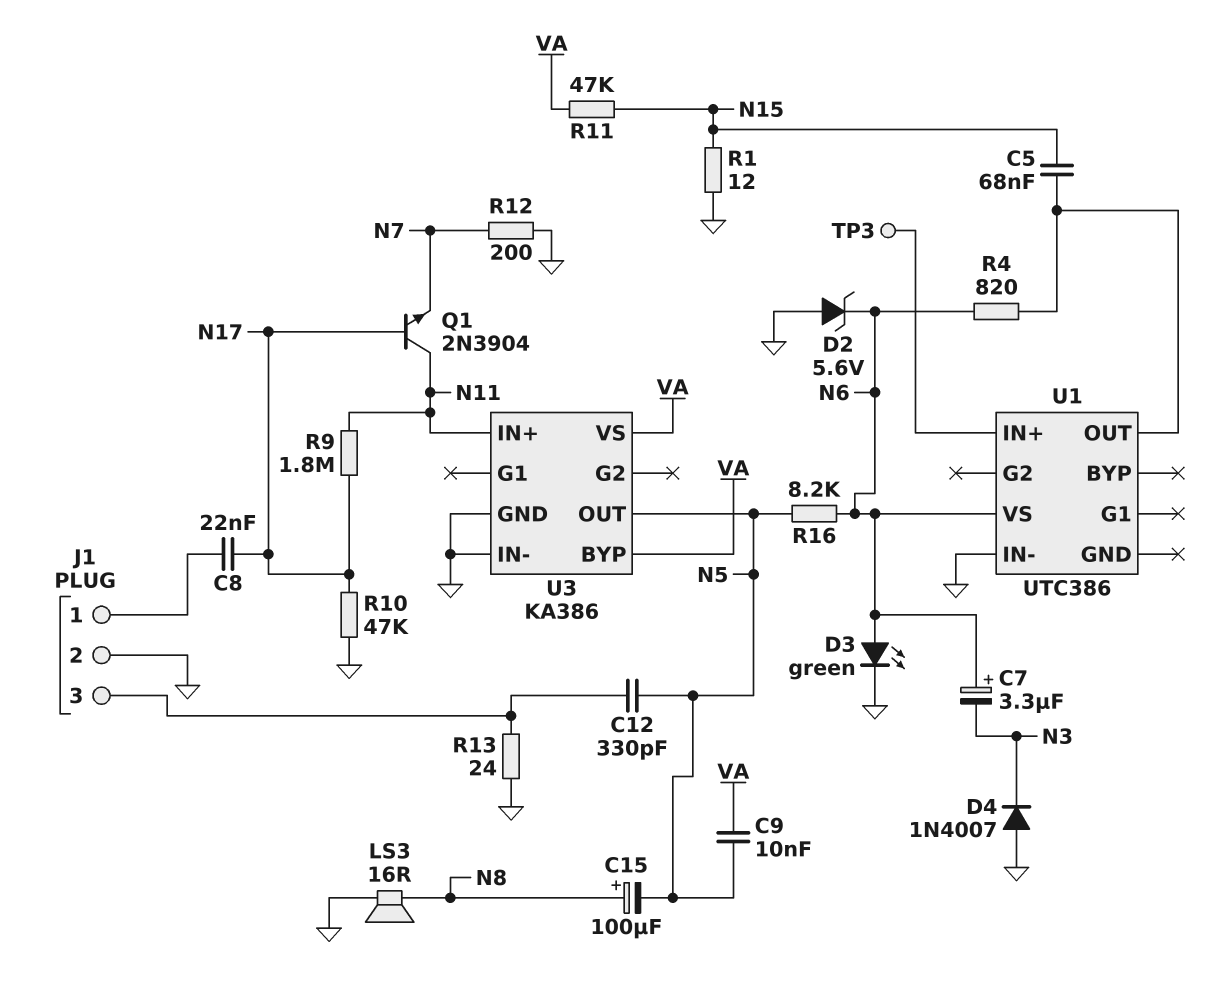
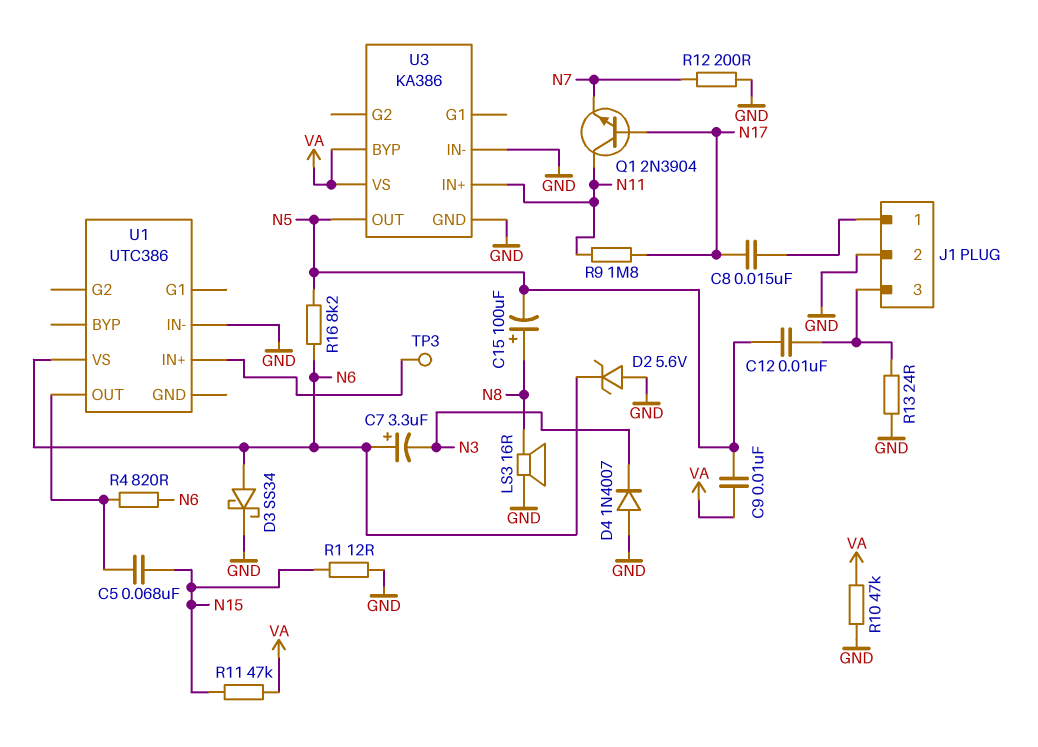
C8: 22nF (J1/1, N17) -> 15nF (J1/1, N17)
C12: 330pF (J1/3, N5) -> 10nF (J1/3, N5)
D3: LED green (A N6, K GND) -> schottky SS34 (A N6, K GND)
R10: 47k (GND, N17) -> 47k (GND, VA)

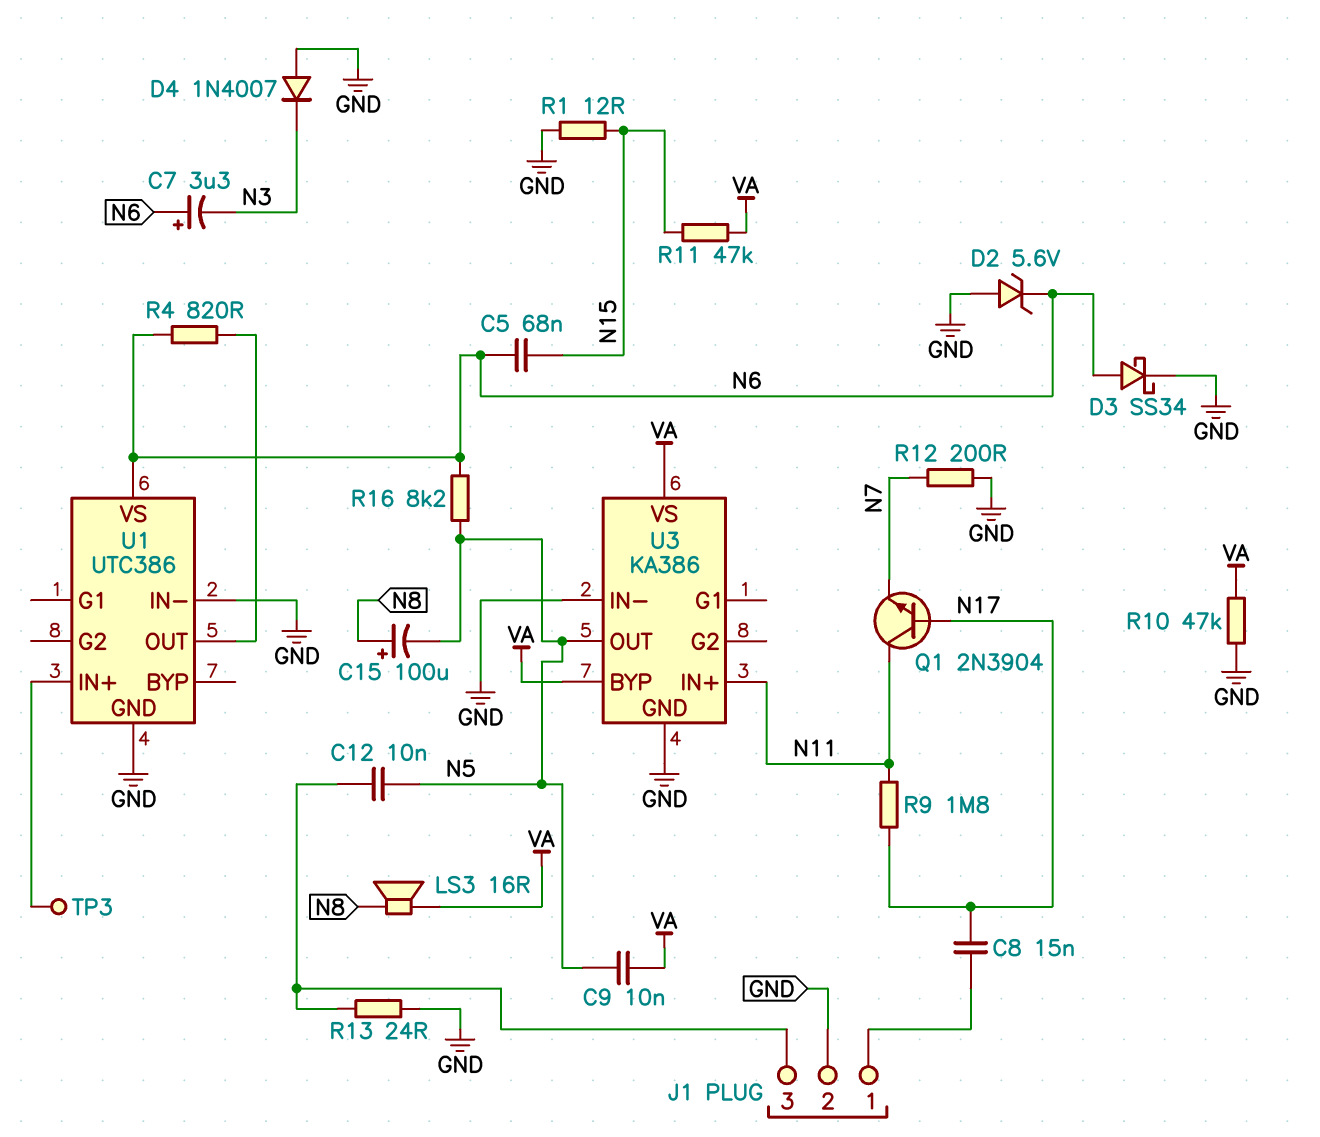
C5: 68nF (N15, U1/OUT) -> 68nF (N6, N15)
LS3: speaker 16R (GND, N8) -> speaker 16R (N8, VA)
U1 pin GND: none -> GND

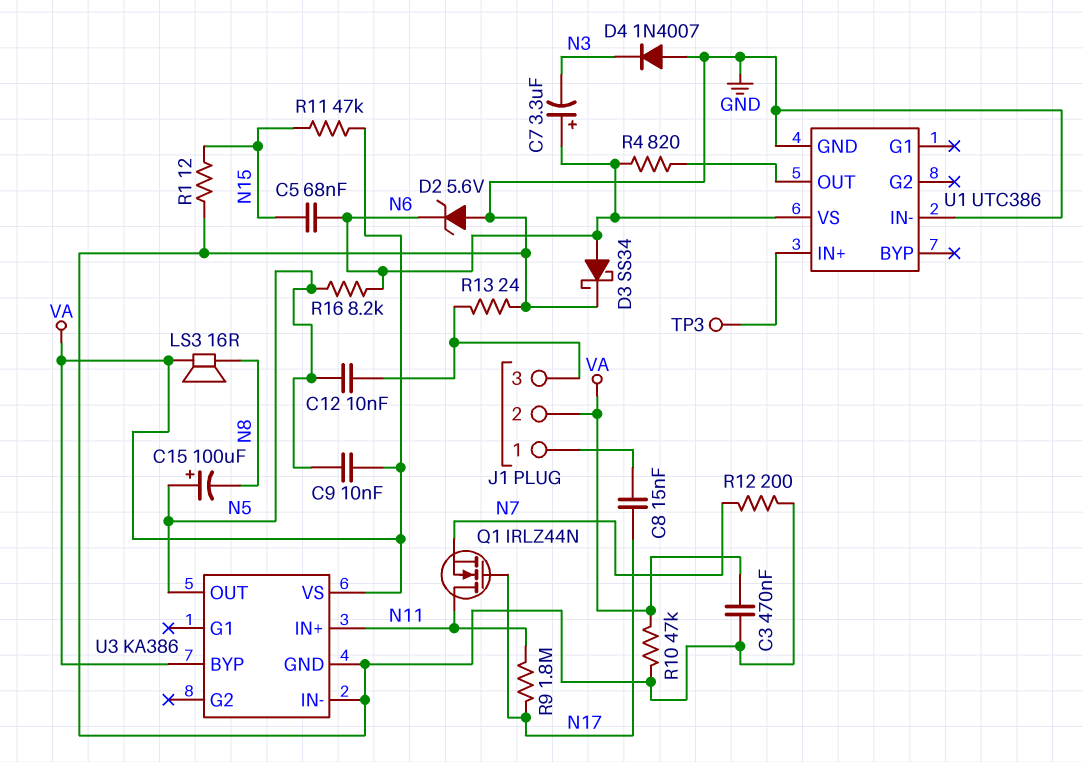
C3: none -> 470nF (GND, VA)
C15: 100uF (plus N8, minus N5) -> 100uF (plus N5, minus N8)
J1 pin 2: GND -> VA
Q1: NPN 2N3904 (B N17, C N11, E N7) -> NMOS IRLZ44N (G N17, D N11, S N7)

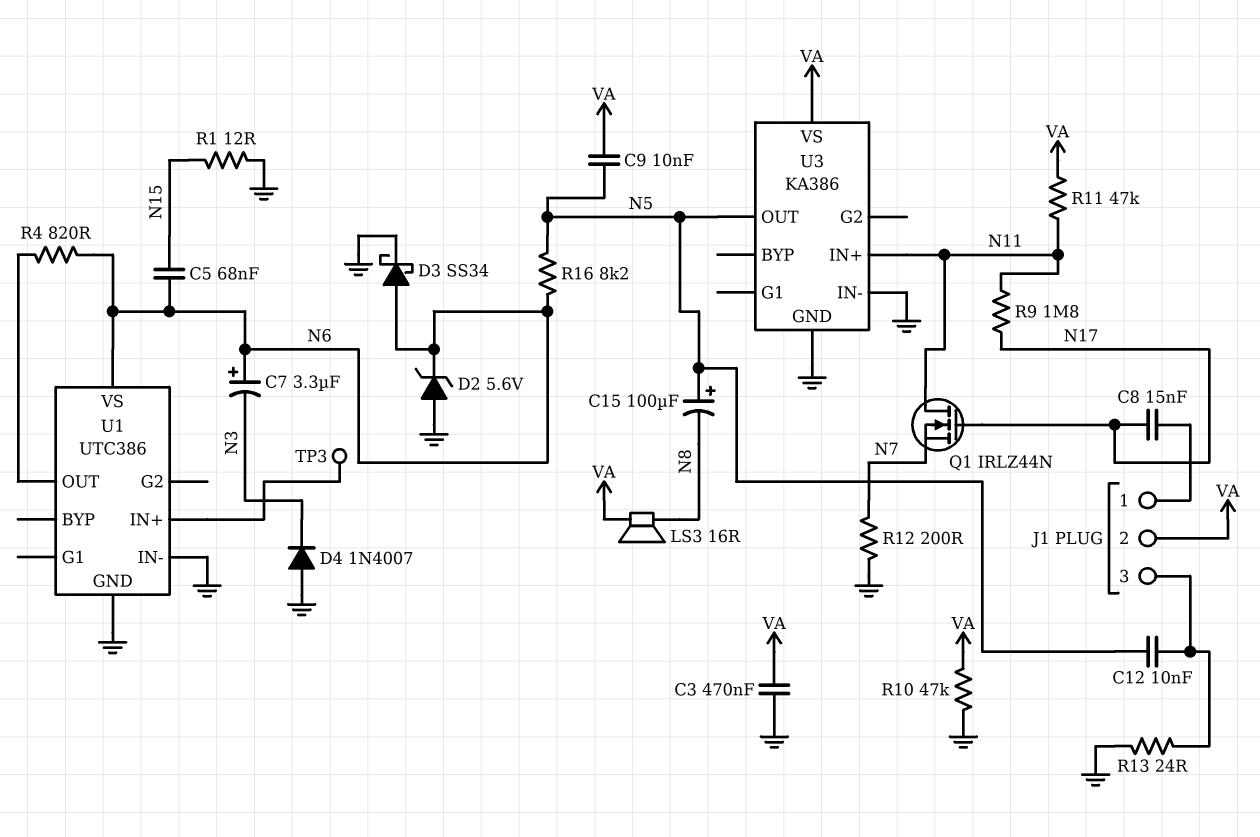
R11: 47k (N15, VA) -> 47k (N11, VA)
U3 pin BYP: VA -> none

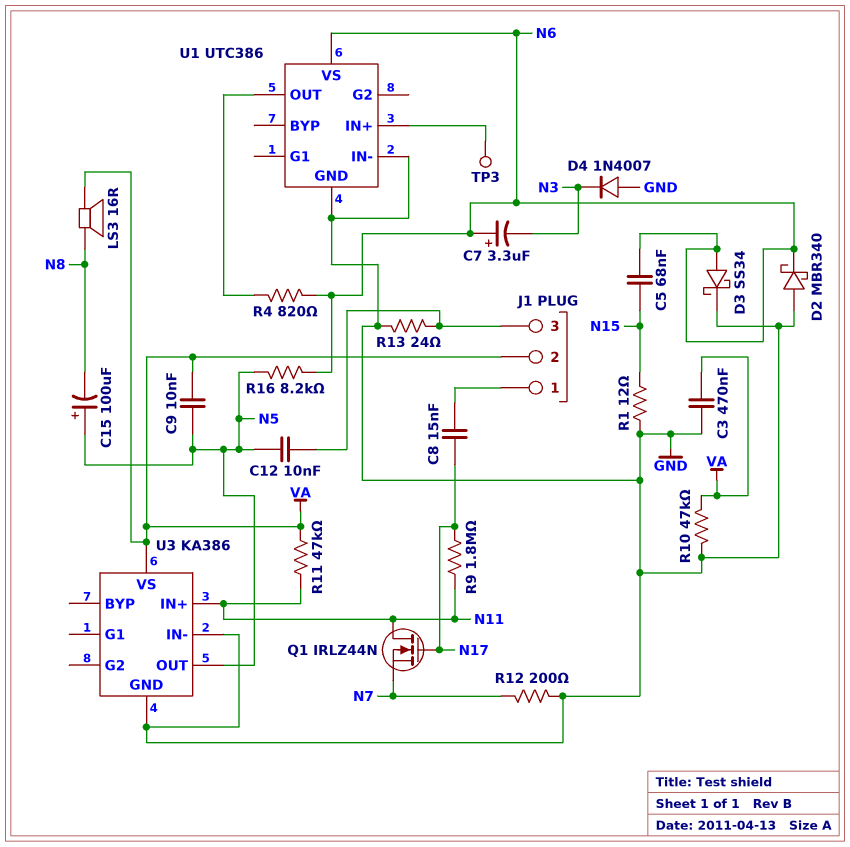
D2: zener 5.6V (A GND, K N6) -> schottky MBR340 (A GND, K N6)

